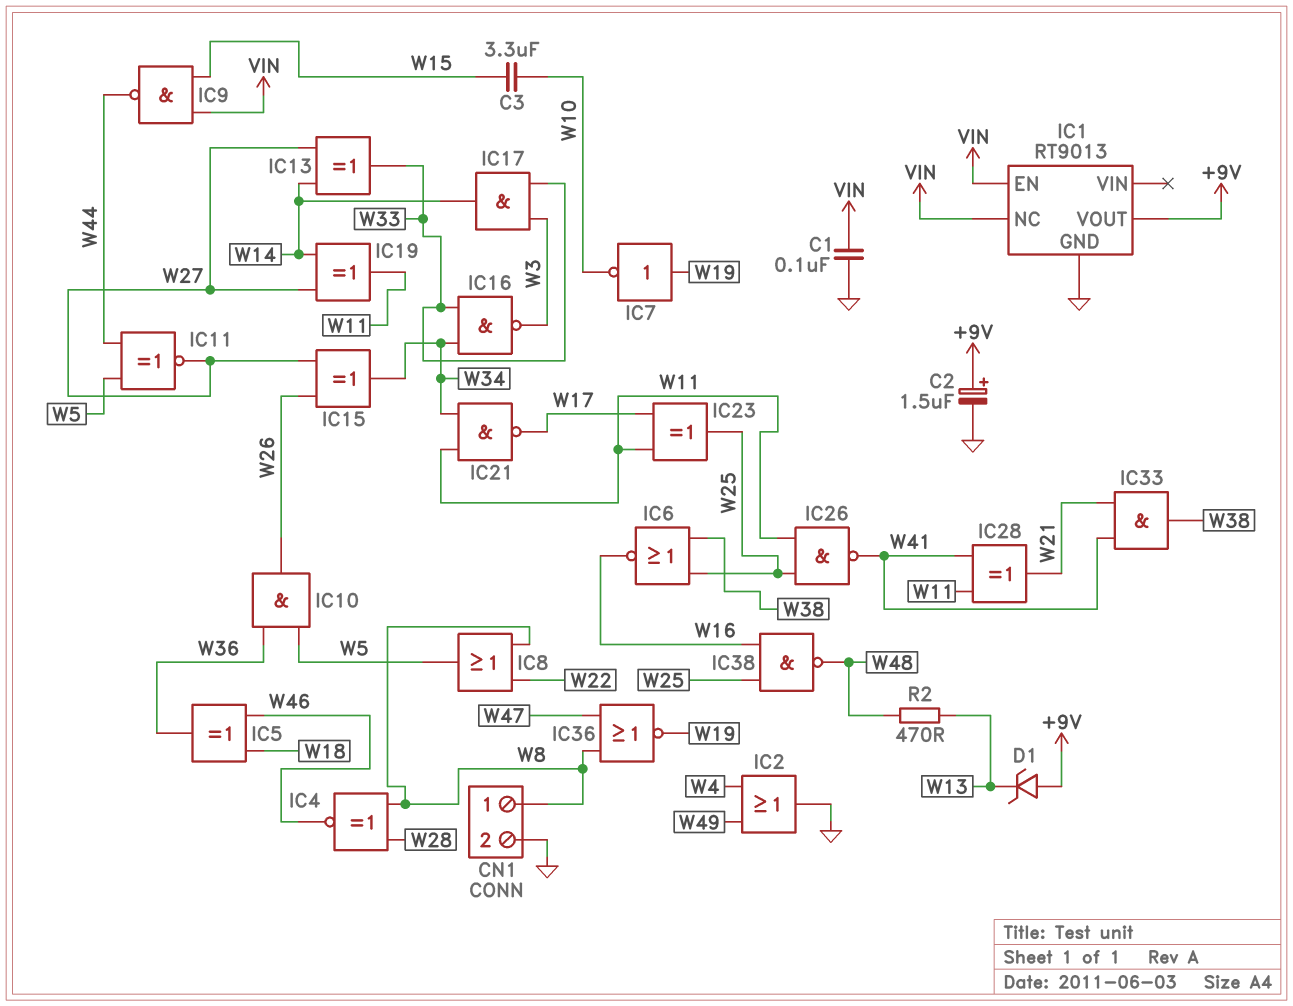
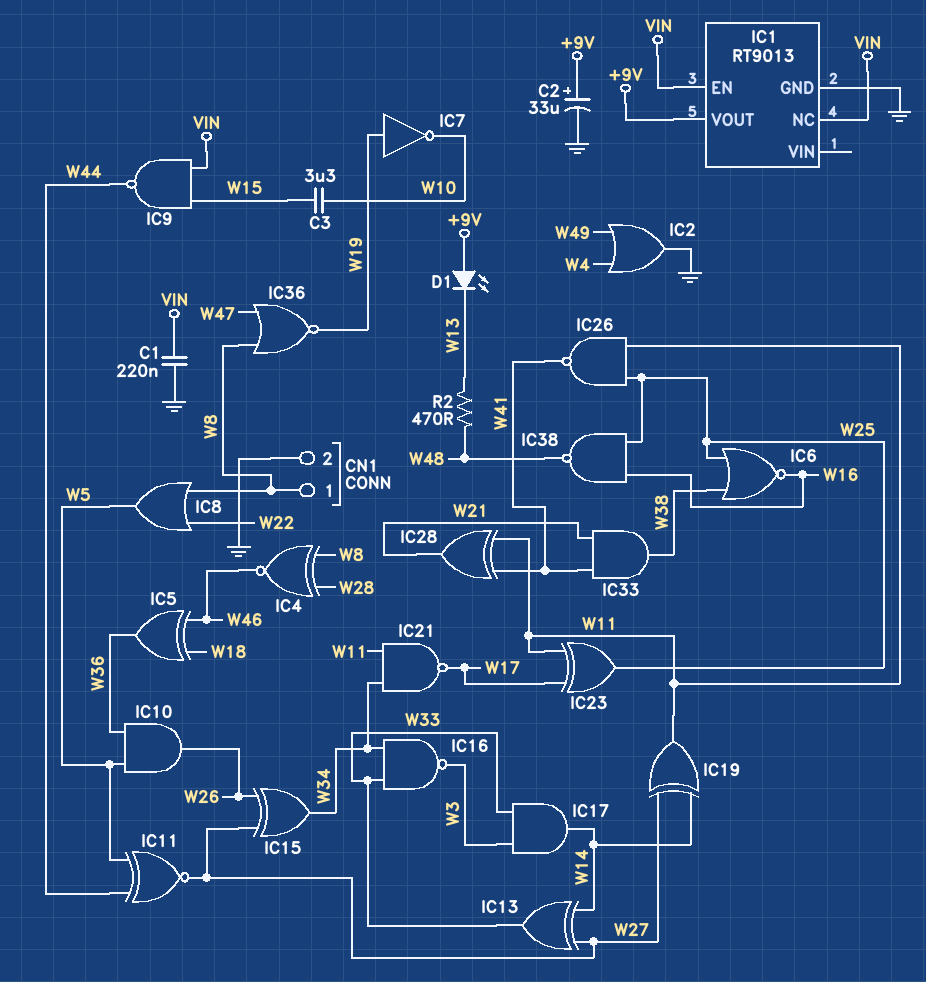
C1: 100nF (GND, VIN) -> 220nF (GND, VIN)
C2: 1.5uF (plus +9V, minus GND) -> 33uF (plus +9V, minus GND)
D1: zener (A +9V, K W13) -> LED (A +9V, K W13)

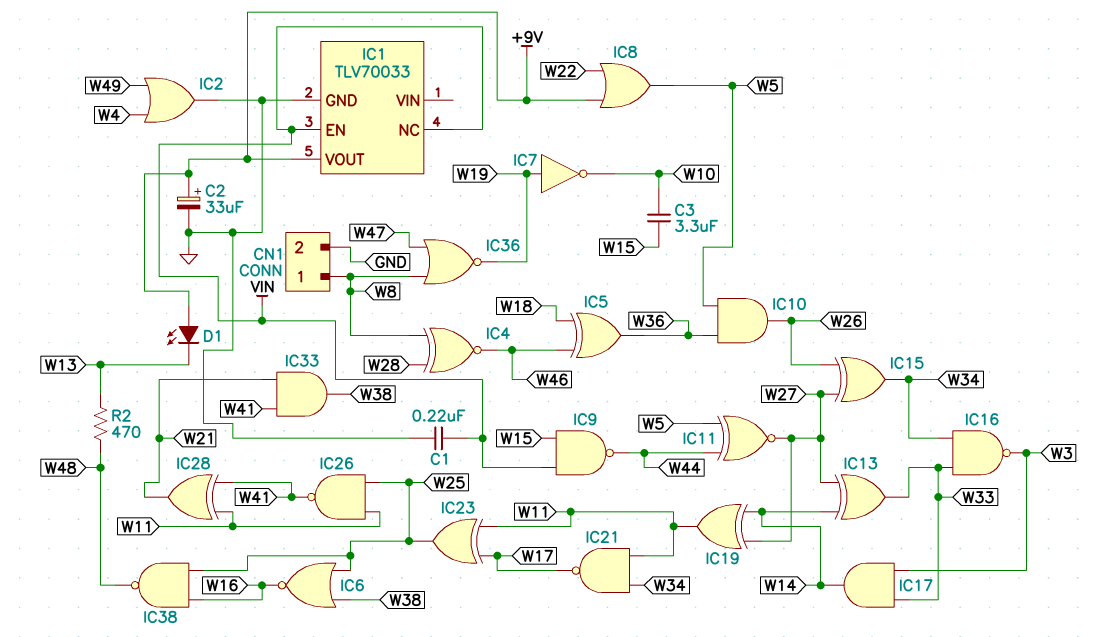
IC1: RT9013 -> TLV70033
IC8: OR (in W8, in W22, out W5) -> OR (in +9V, in W22, out W5)

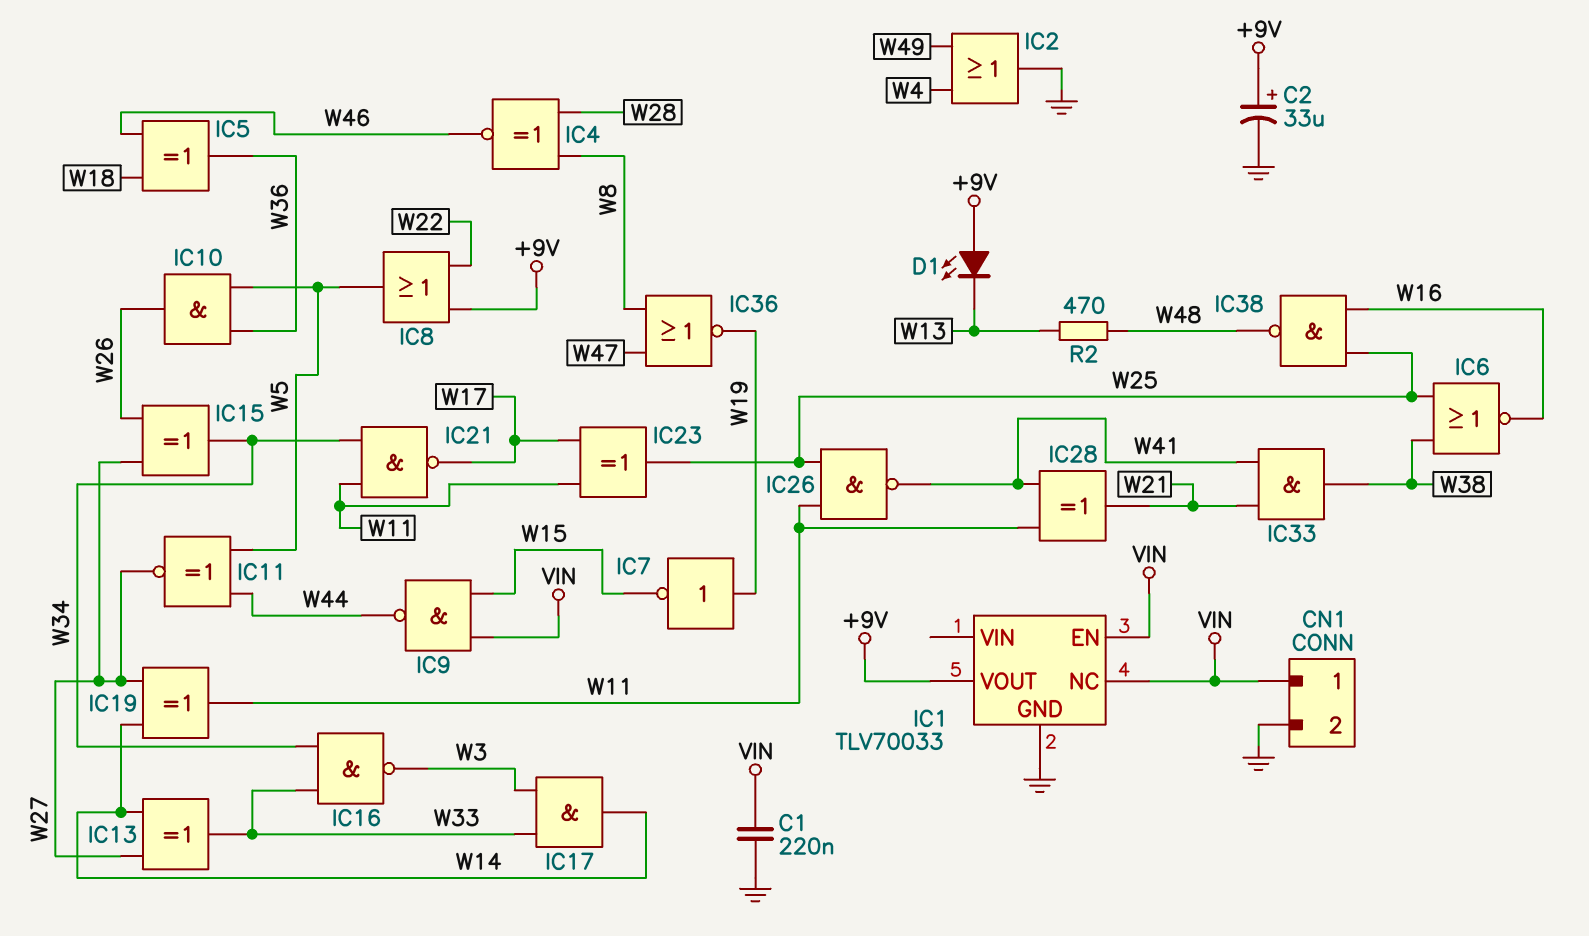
C3: 3.3uF (W10, W15) -> none
CN1 pin 1: W8 -> VIN
IC7: NOT (in W19, out W10) -> NOT (in W19, out W15)

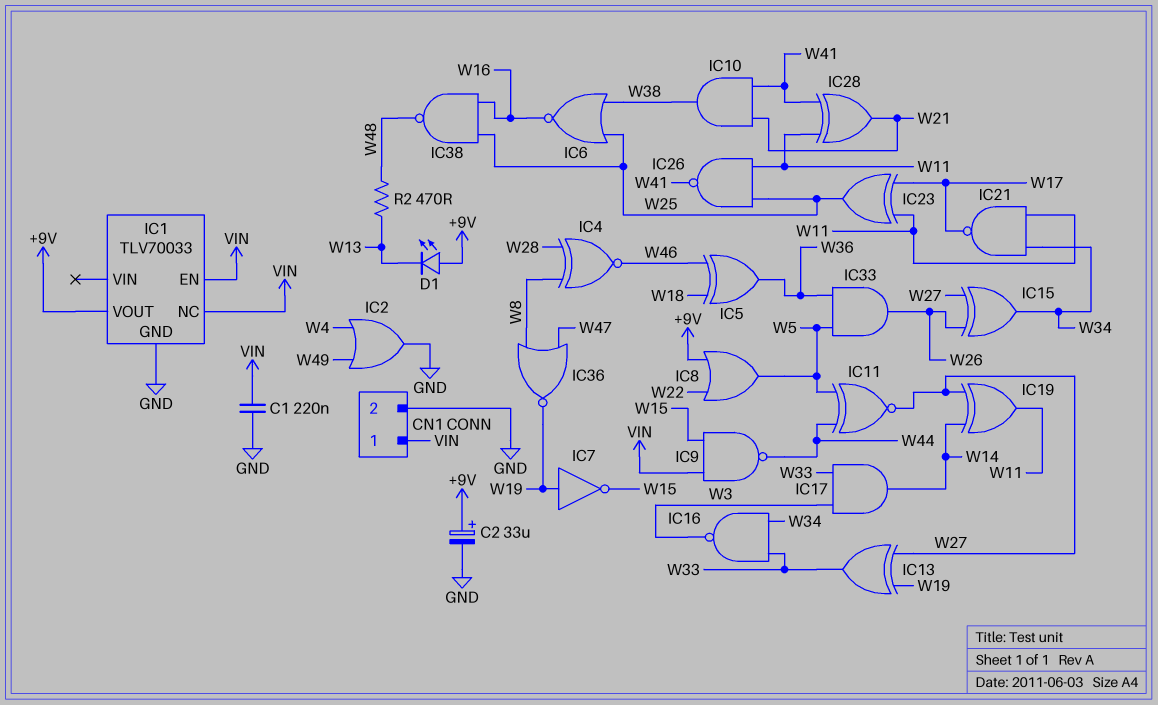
IC10: AND (in W5, in W36, out W26) -> AND (in W21, in W41, out W38)
IC13: XOR (in W14, in W27, out W33) -> XOR (in W19, in W27, out W33)
IC33: AND (in W21, in W41, out W38) -> AND (in W5, in W36, out W26)

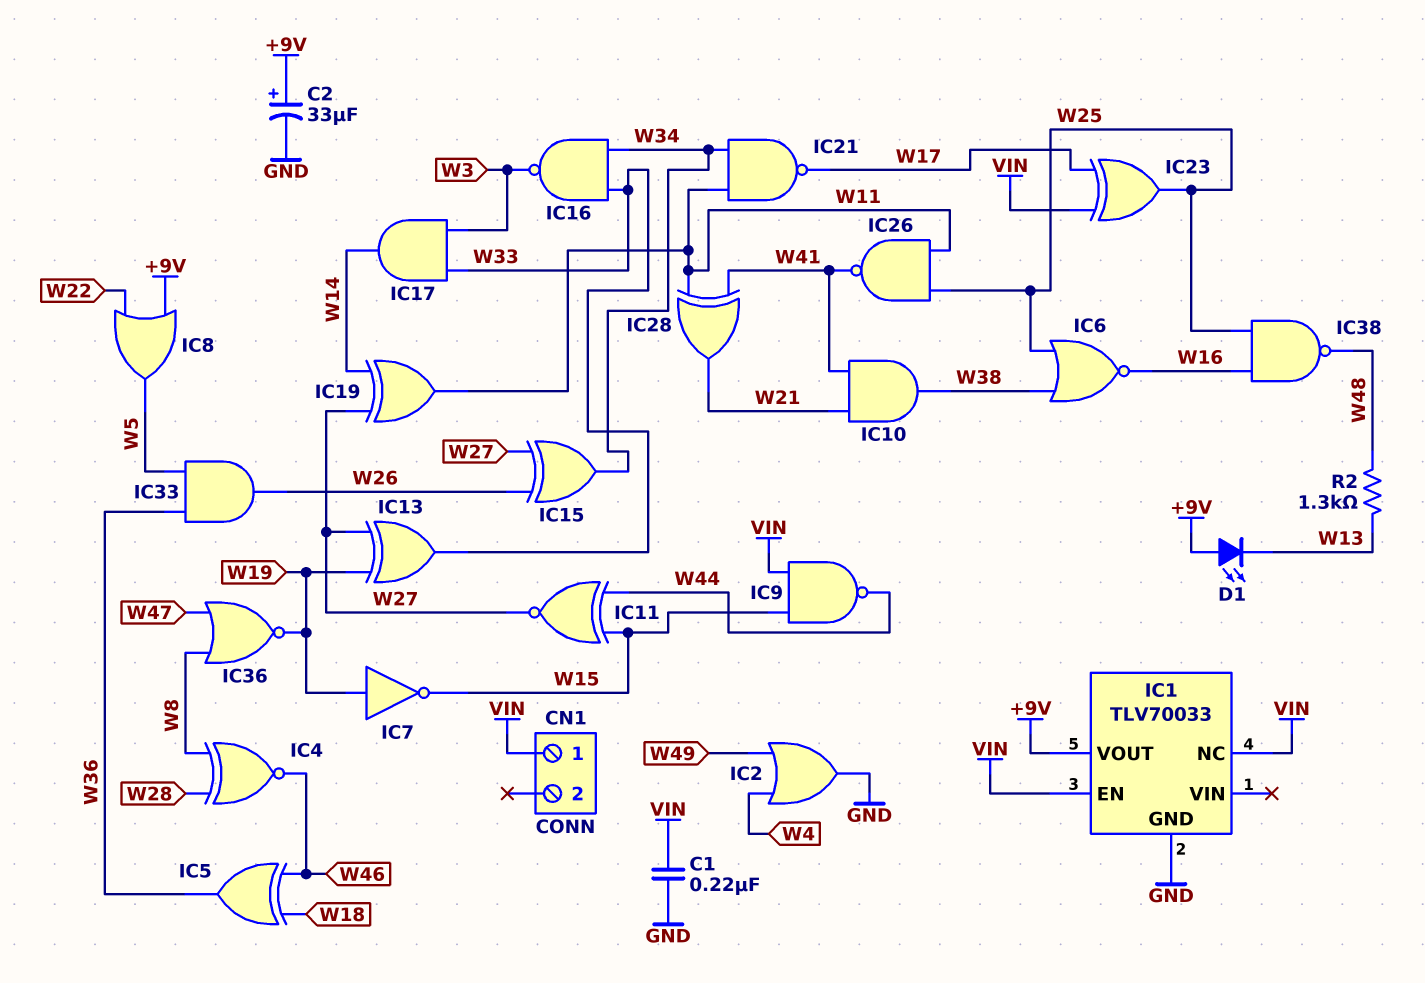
CN1 pin 2: GND -> none
IC11: XNOR (in W5, in W44, out W27) -> XNOR (in W15, in W44, out W27)
IC23: XOR (in W11, in W17, out W25) -> XOR (in VIN, in W17, out W25)
R2: 470 (W13, W48) -> 1.3k (W13, W48)

